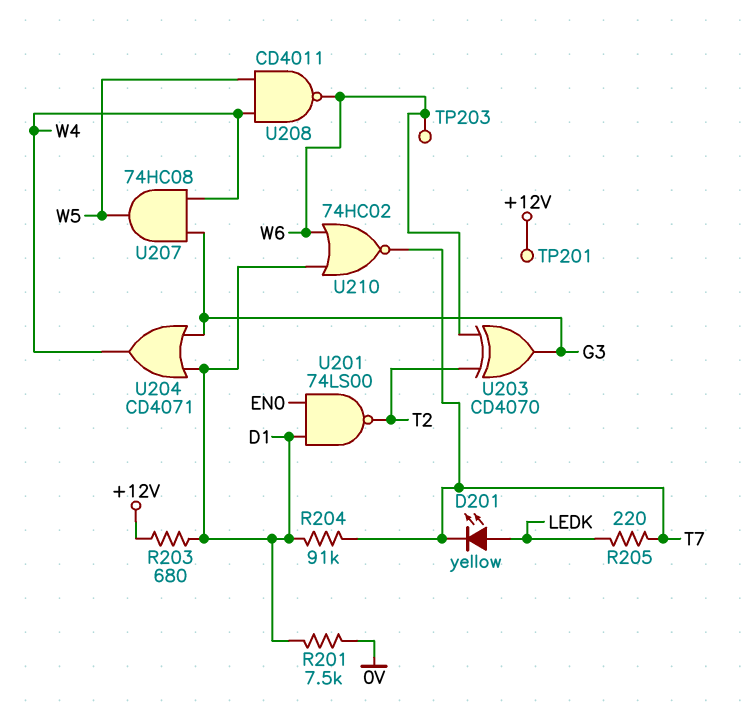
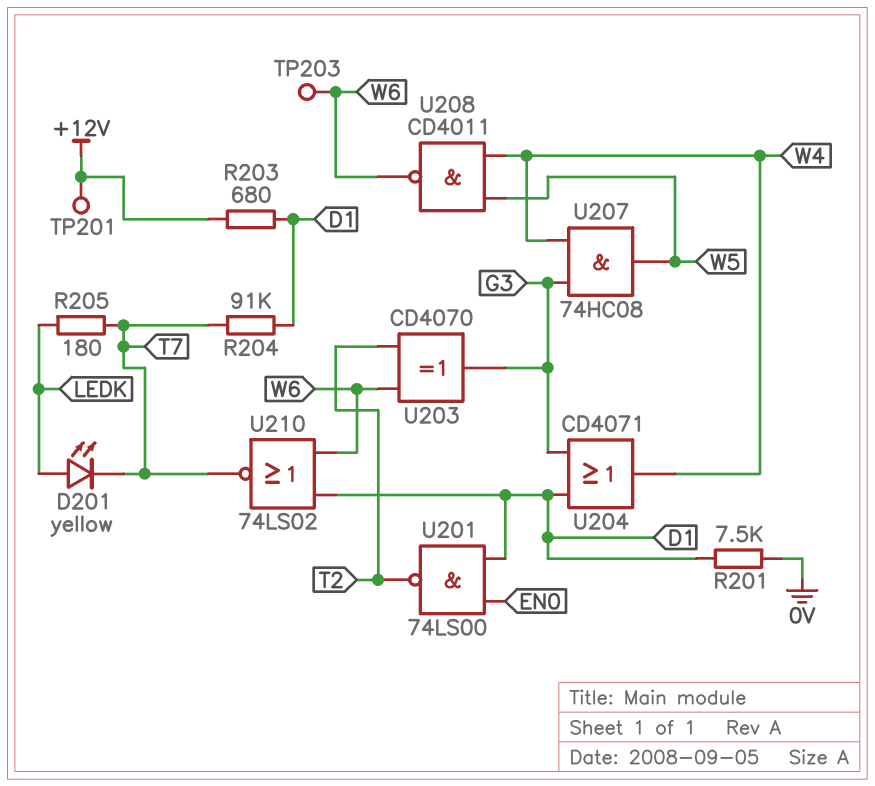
R205: 220 (LEDK, T7) -> 180 (LEDK, T7)
U210: NOR 74HC02 (in D1, in W6, out T7) -> NOR 74LS02 (in D1, in W6, out T7)

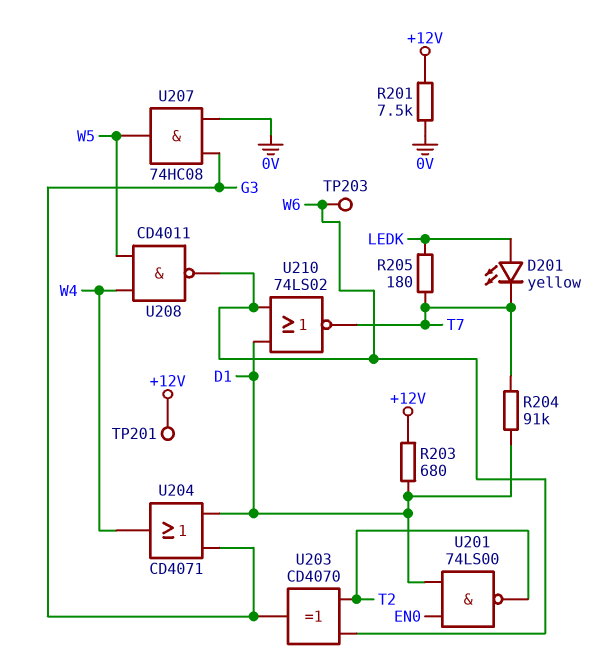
R201: 7.5k (0V, D1) -> 7.5k (+12V, 0V)
U207: AND 74HC08 (in G3, in W4, out W5) -> AND 74HC08 (in 0V, in G3, out W5)

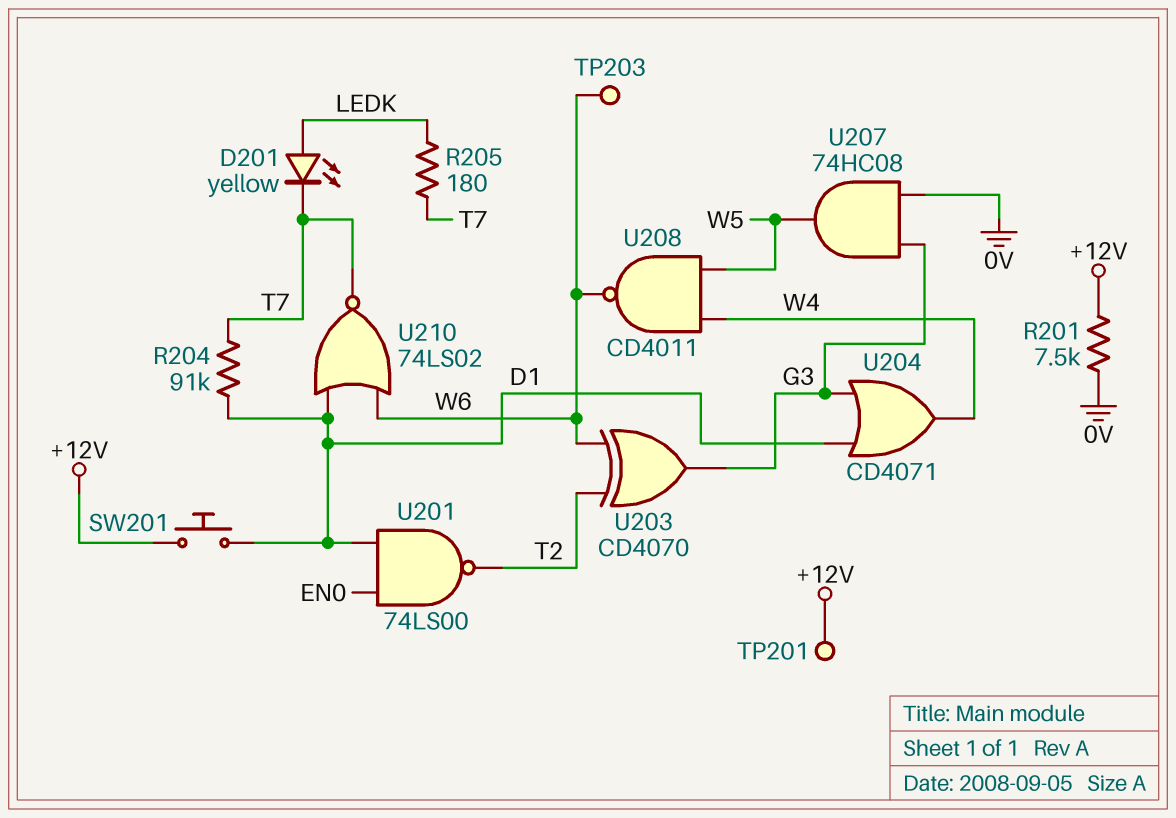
R203: 680 (+12V, D1) -> none
SW201: none -> button (+12V, D1)

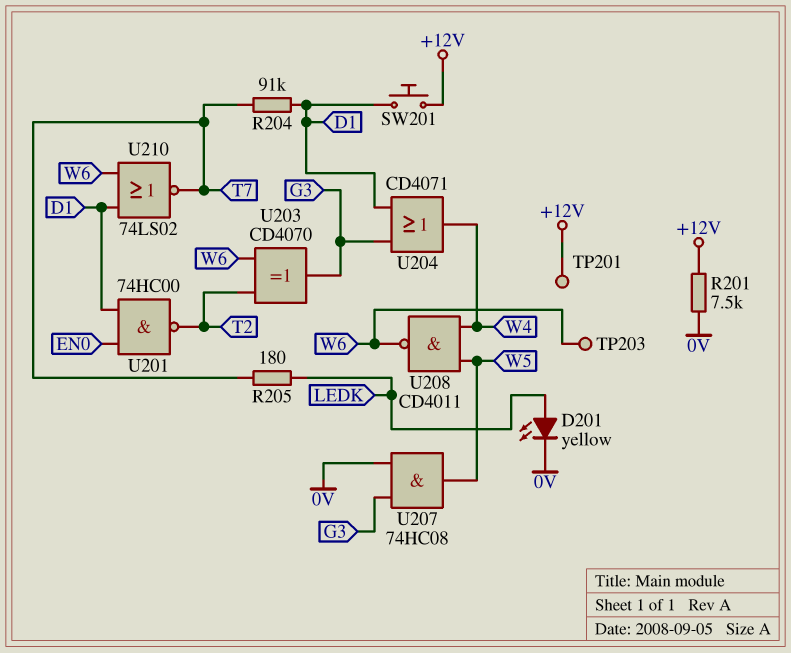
D201: LED yellow (A LEDK, K T7) -> LED yellow (A LEDK, K 0V)
U201: NAND 74LS00 (in D1, in EN0, out T2) -> NAND 74HC00 (in D1, in EN0, out T2)

